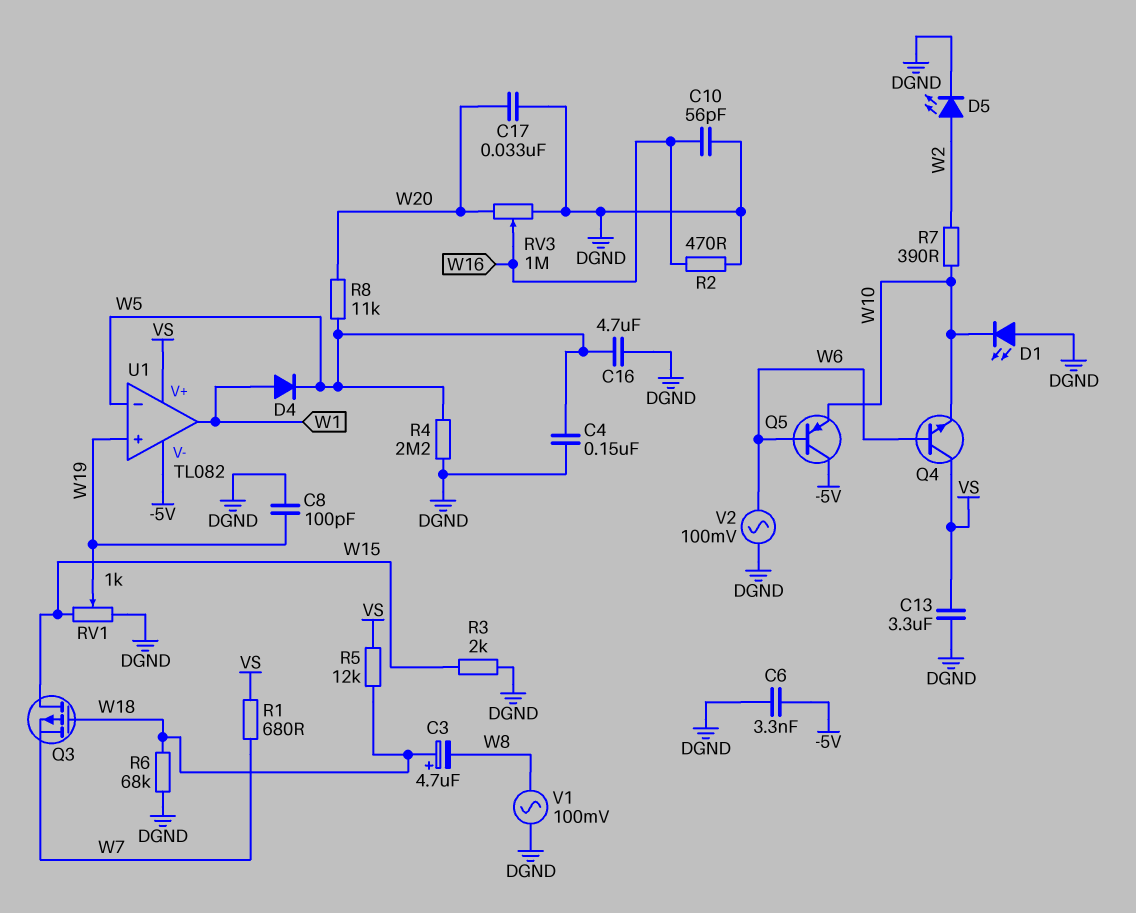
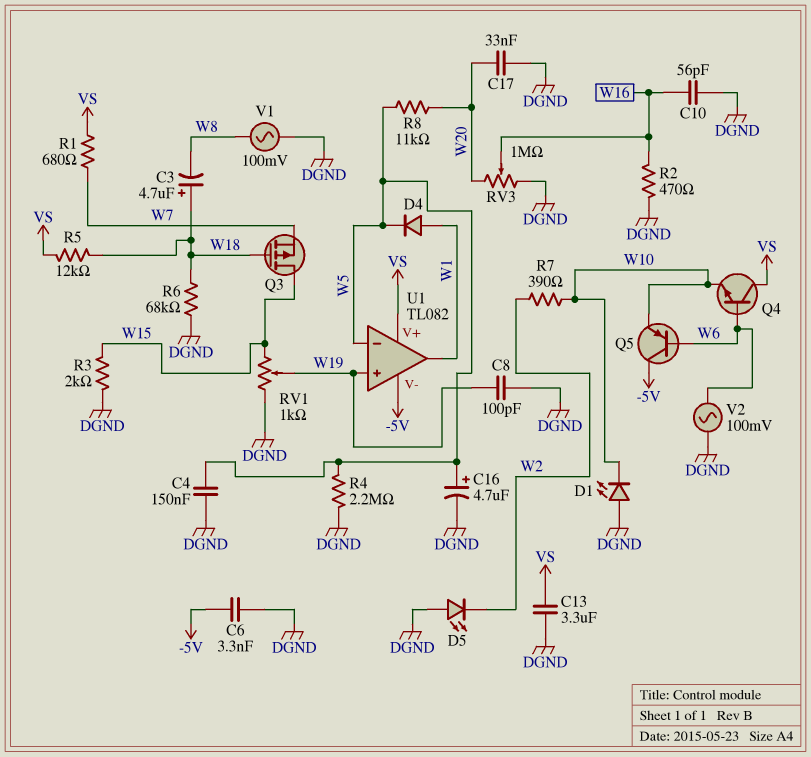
C16: 4.7uF (DGND, W5) -> 4.7uF (plus W5, minus DGND)
D5: LED (A W2, K DGND) -> LED (A DGND, K W2)

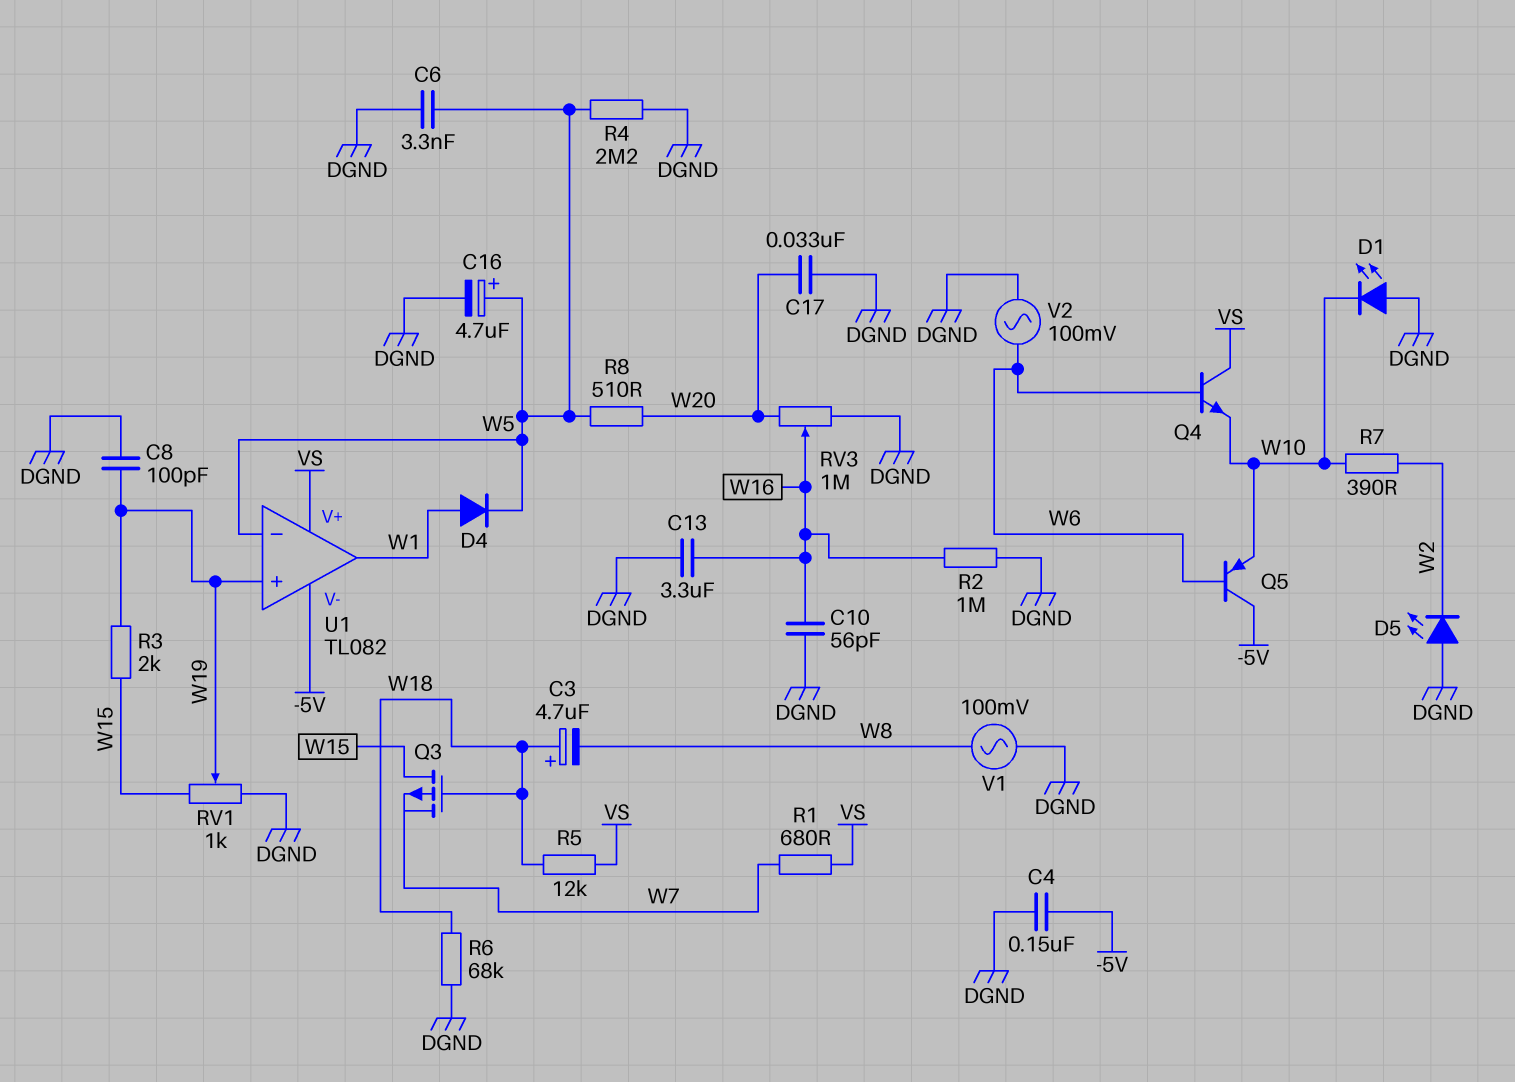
C4: 150nF (DGND, W5) -> 150nF (-5V, DGND)
C6: 3.3nF (-5V, DGND) -> 3.3nF (DGND, W5)
C13: 3.3uF (DGND, VS) -> 3.3uF (DGND, W16)
R2: 470 (DGND, W16) -> 1M (DGND, W16)
R3: 2k (DGND, W15) -> 2k (W15, W19)
R8: 11k (W5, W20) -> 510 (W5, W20)

